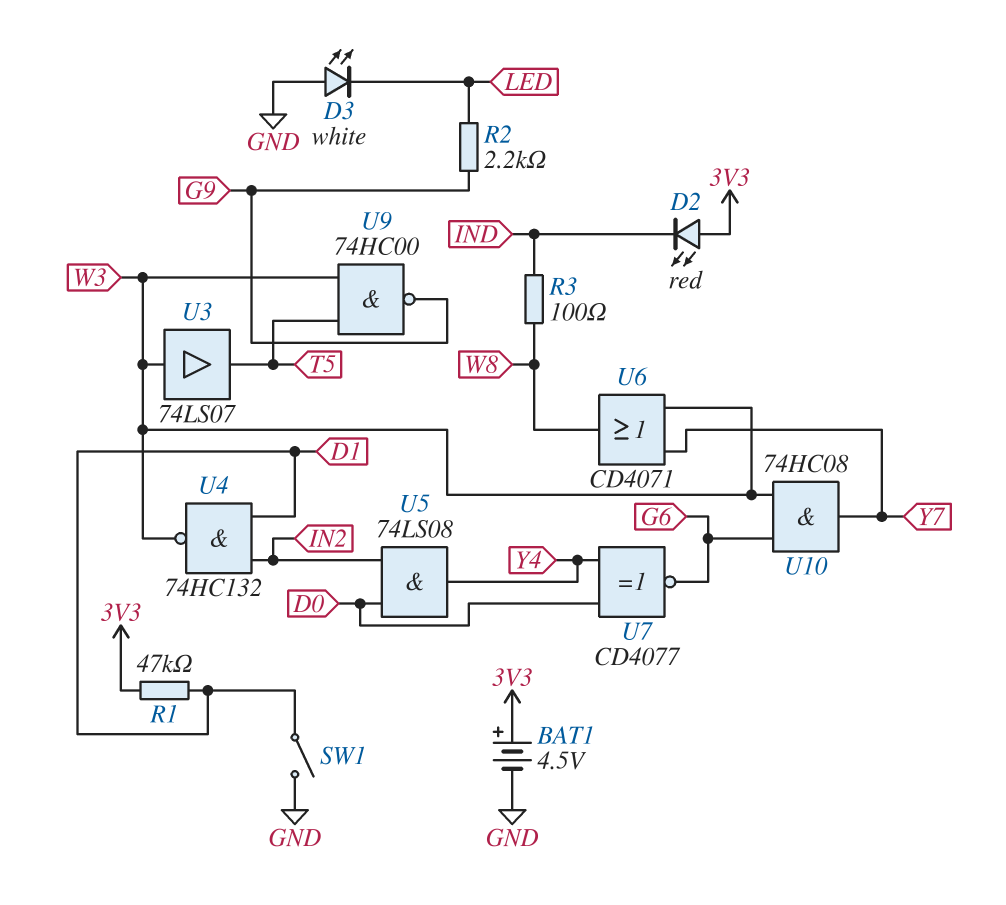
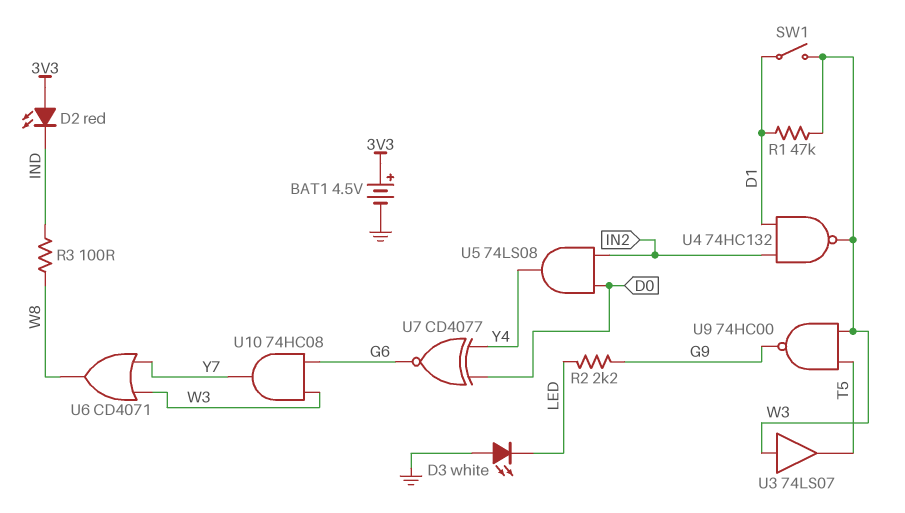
R1: 47k (3V3, D1) -> 47k (D1, W3)
SW1: switch (D1, GND) -> switch (D1, W3)

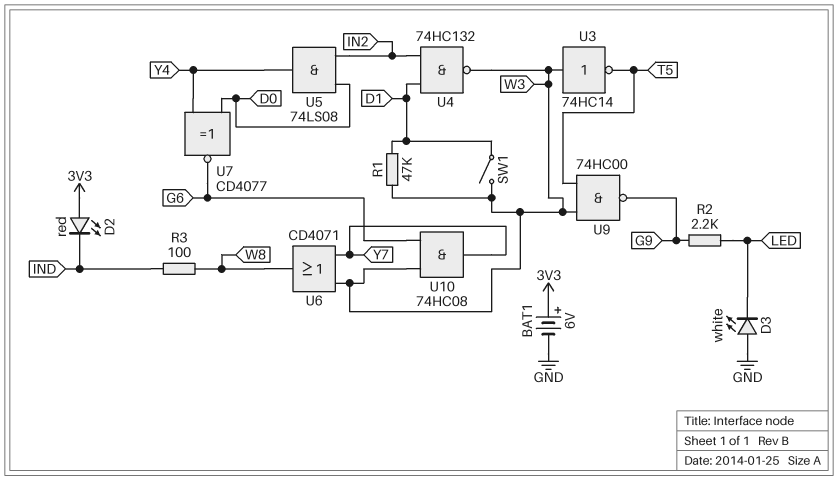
BAT1: 4.5V (plus 3V3, minus GND) -> 6V (plus 3V3, minus GND)
U3: buffer 74LS07 (in W3, out T5) -> NOT 74HC14 (in W3, out T5)

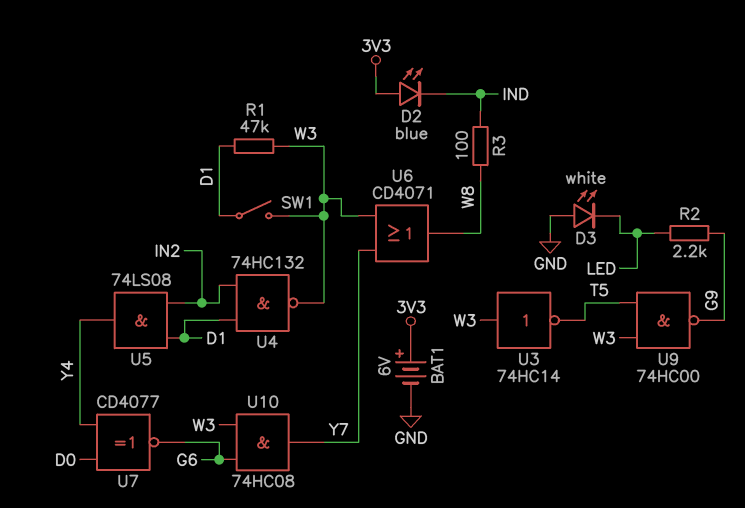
D2: LED red (A 3V3, K IND) -> LED blue (A 3V3, K IND)
U5: AND 74LS08 (in D0, in IN2, out Y4) -> AND 74LS08 (in D1, in IN2, out Y4)

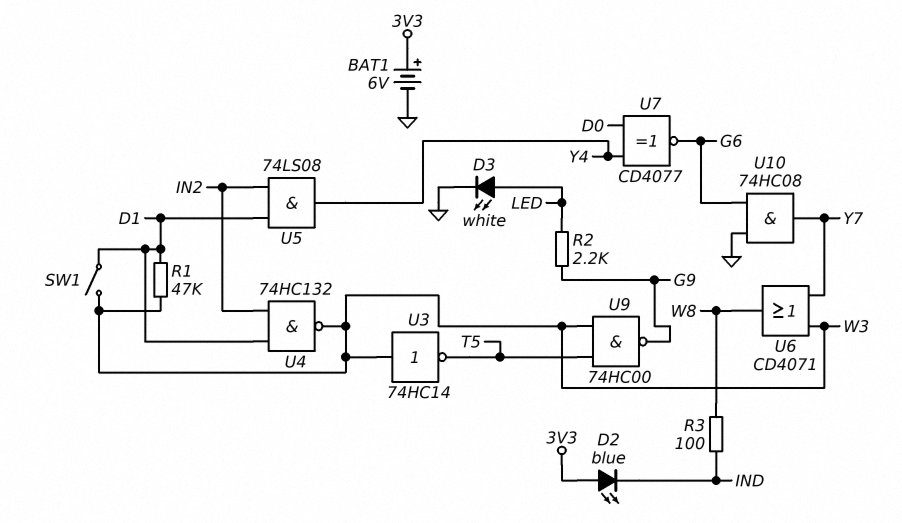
D3: LED white (A GND, K LED) -> LED white (A LED, K GND)
U10: AND 74HC08 (in G6, in W3, out Y7) -> AND 74HC08 (in G6, in GND, out Y7)

